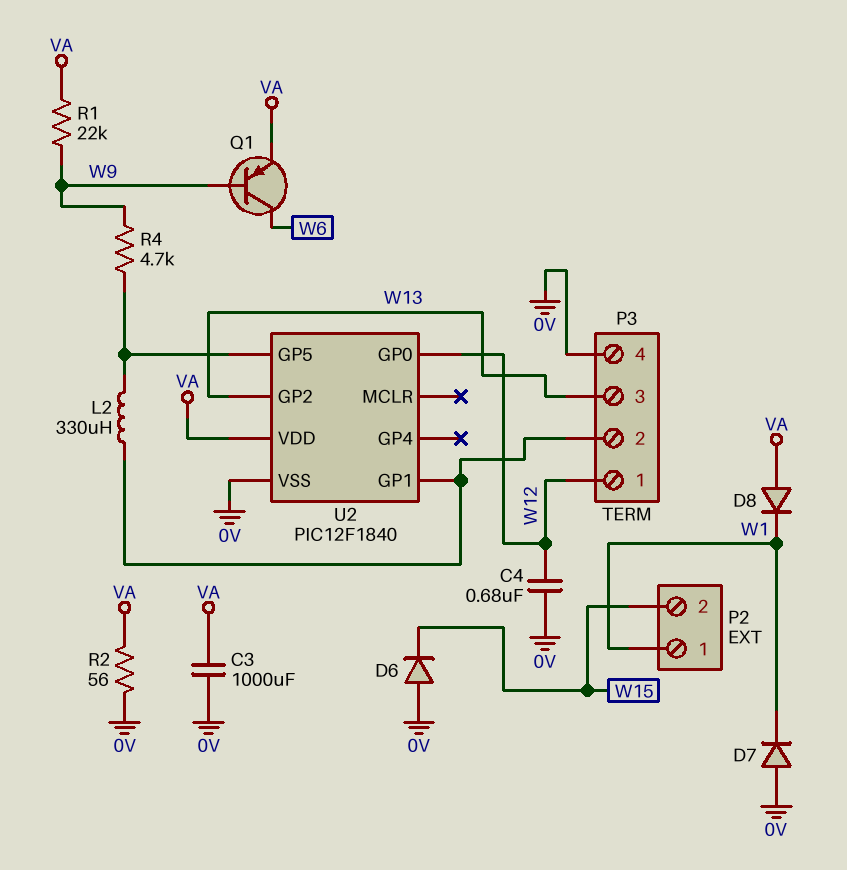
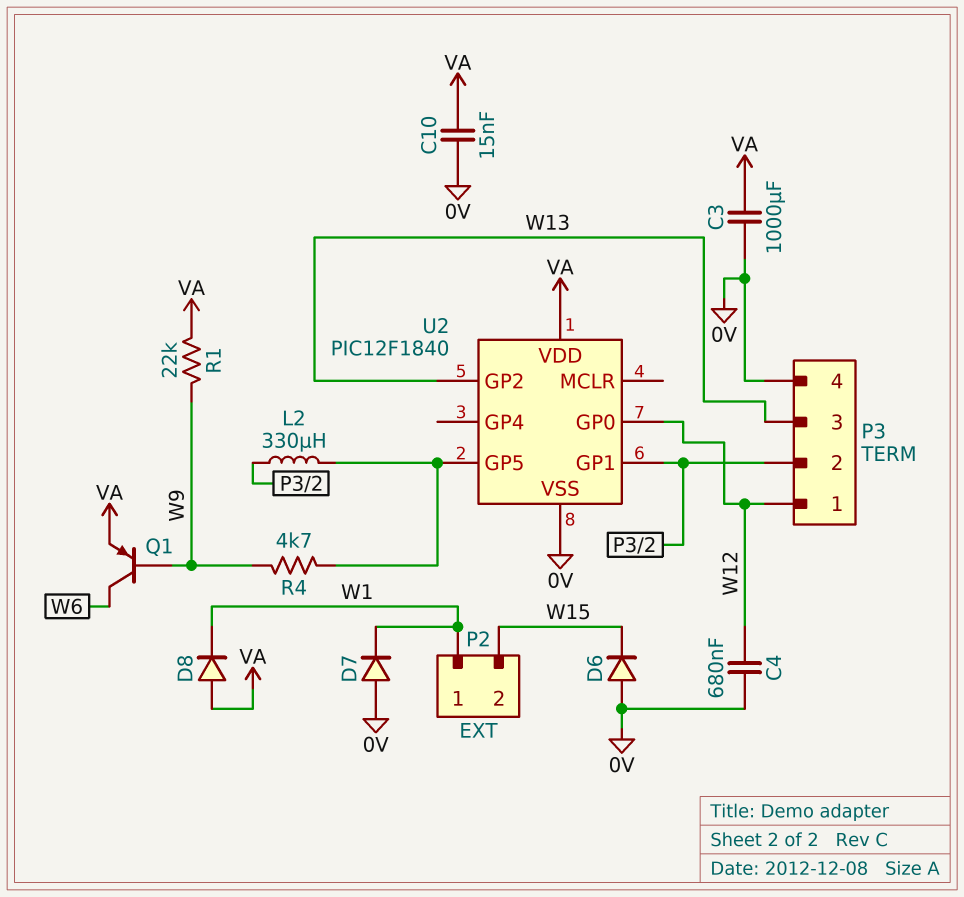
C10: none -> 15nF (0V, VA)
R2: 56 (0V, VA) -> none

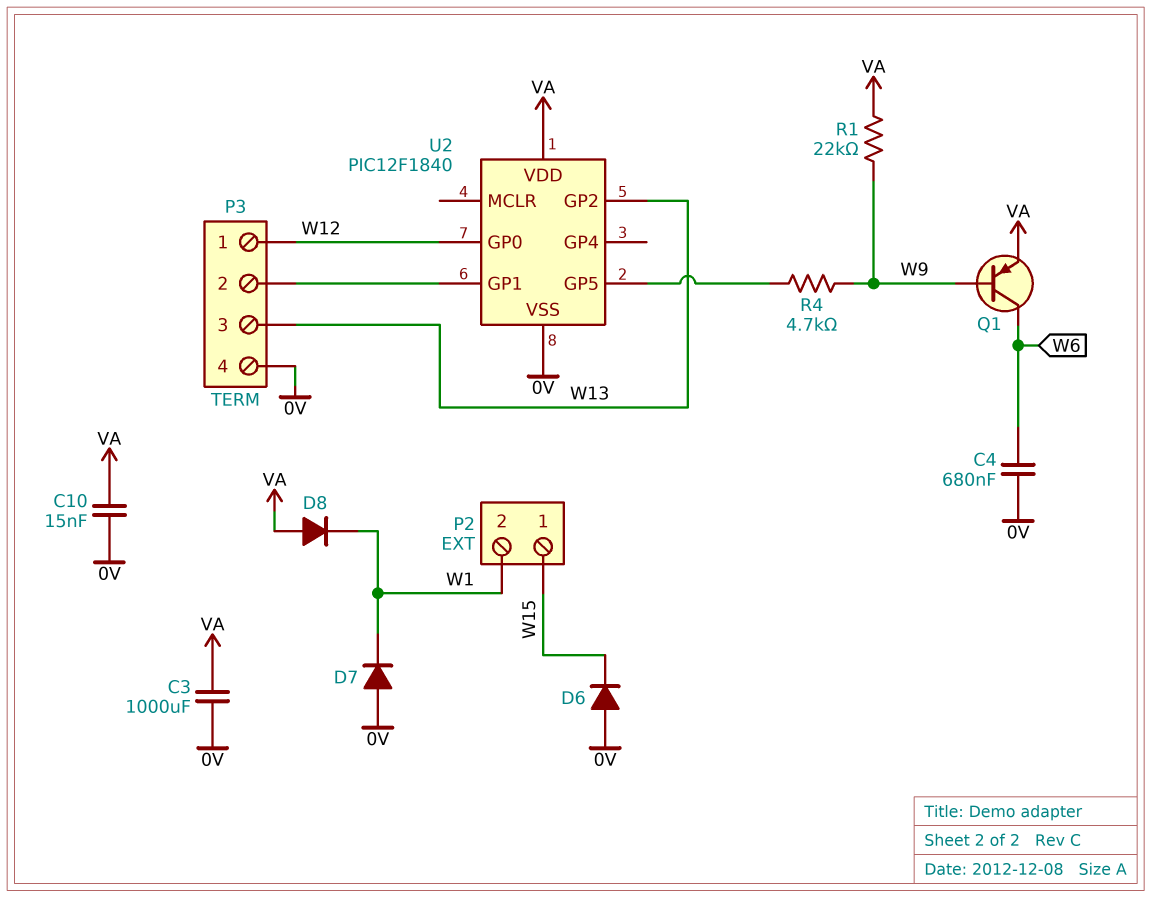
C4: 680nF (0V, W12) -> 680nF (0V, W6)
L2: 330uH (P3/2, U2/GP5) -> none
P2 pin 1: W1 -> W15
P2 pin 2: W15 -> W1

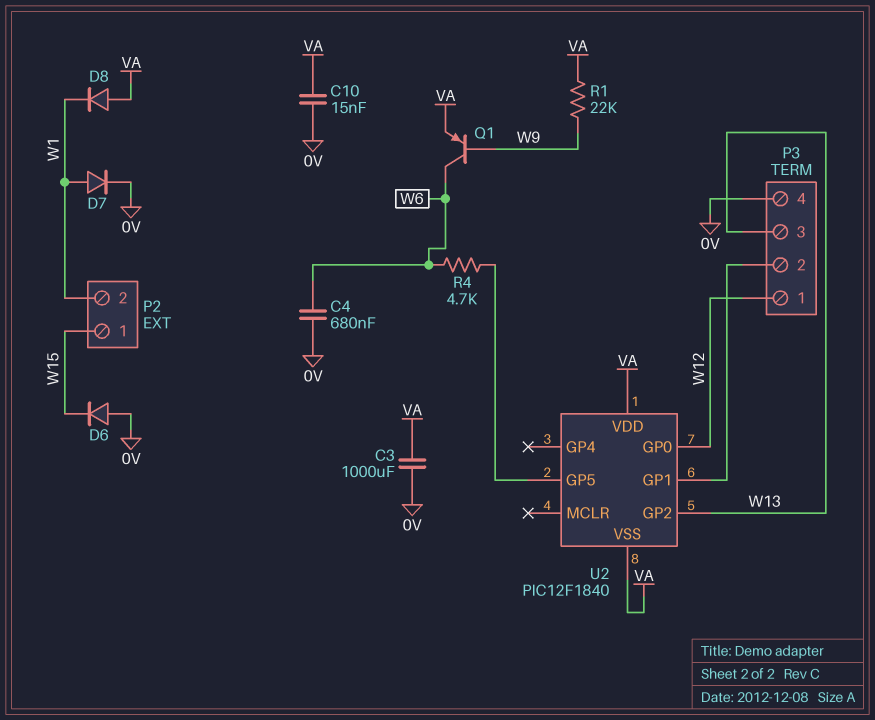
D7: diode (A 0V, K W1) -> diode (A W1, K 0V)
R4: 4.7k (U2/GP5, W9) -> 4.7k (U2/GP5, W6)
U2 pin VSS: 0V -> VA

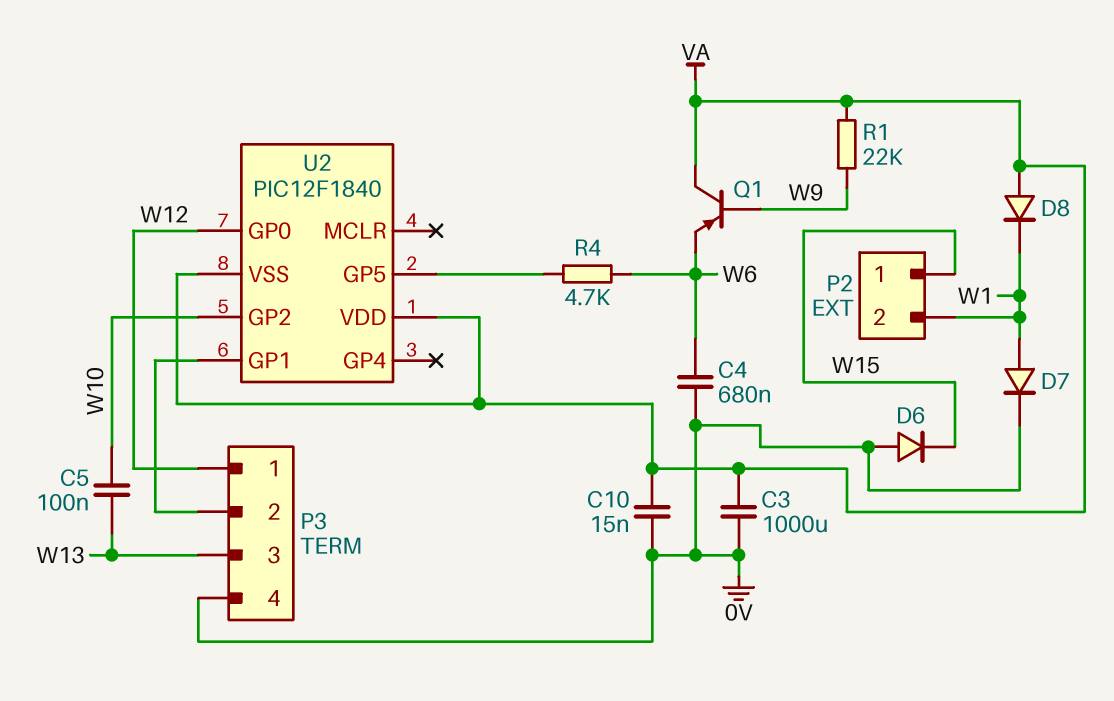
C5: none -> 100nF (W10, W13)
Q1: PNP (B W9, C W6, E VA) -> PNP (B W9, C VA, E W6)
U2 pin GP2: W13 -> W10

